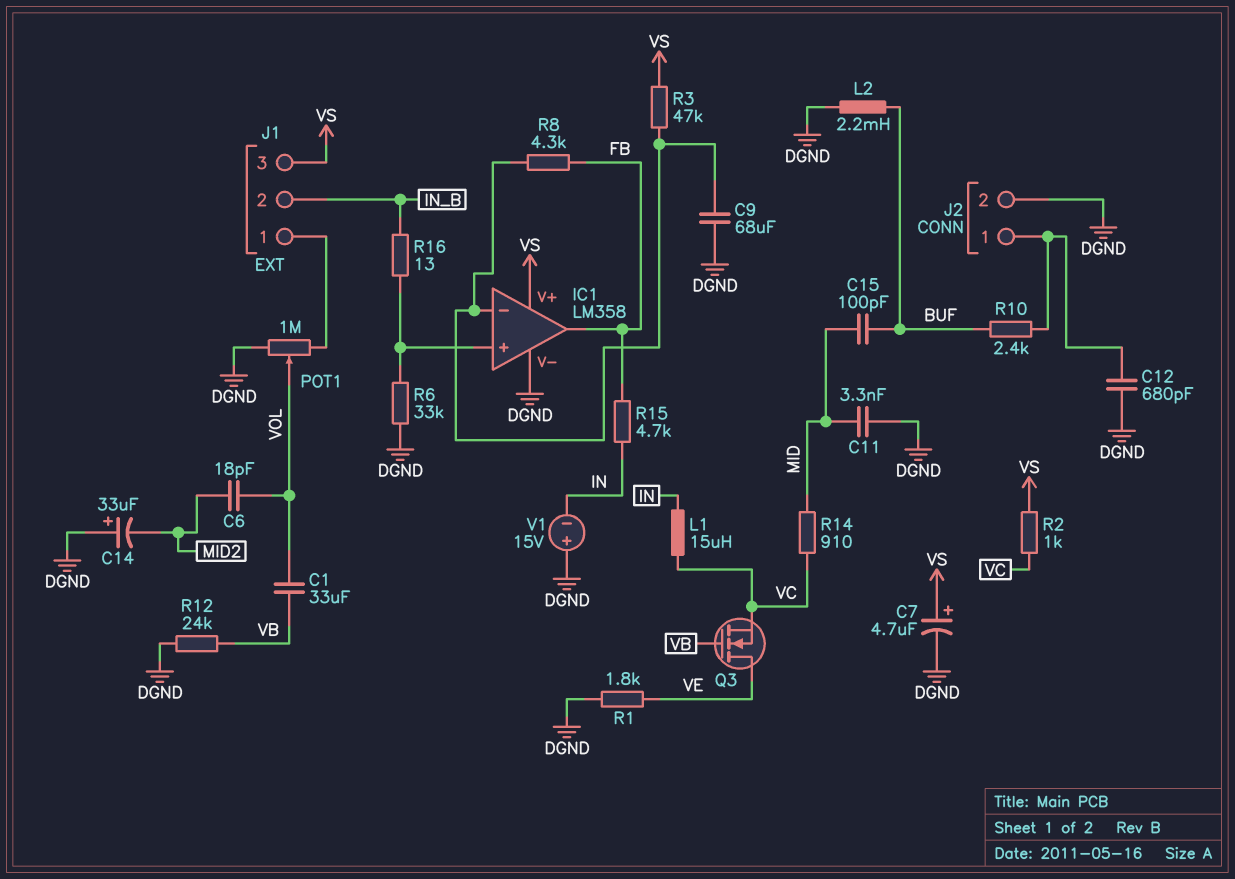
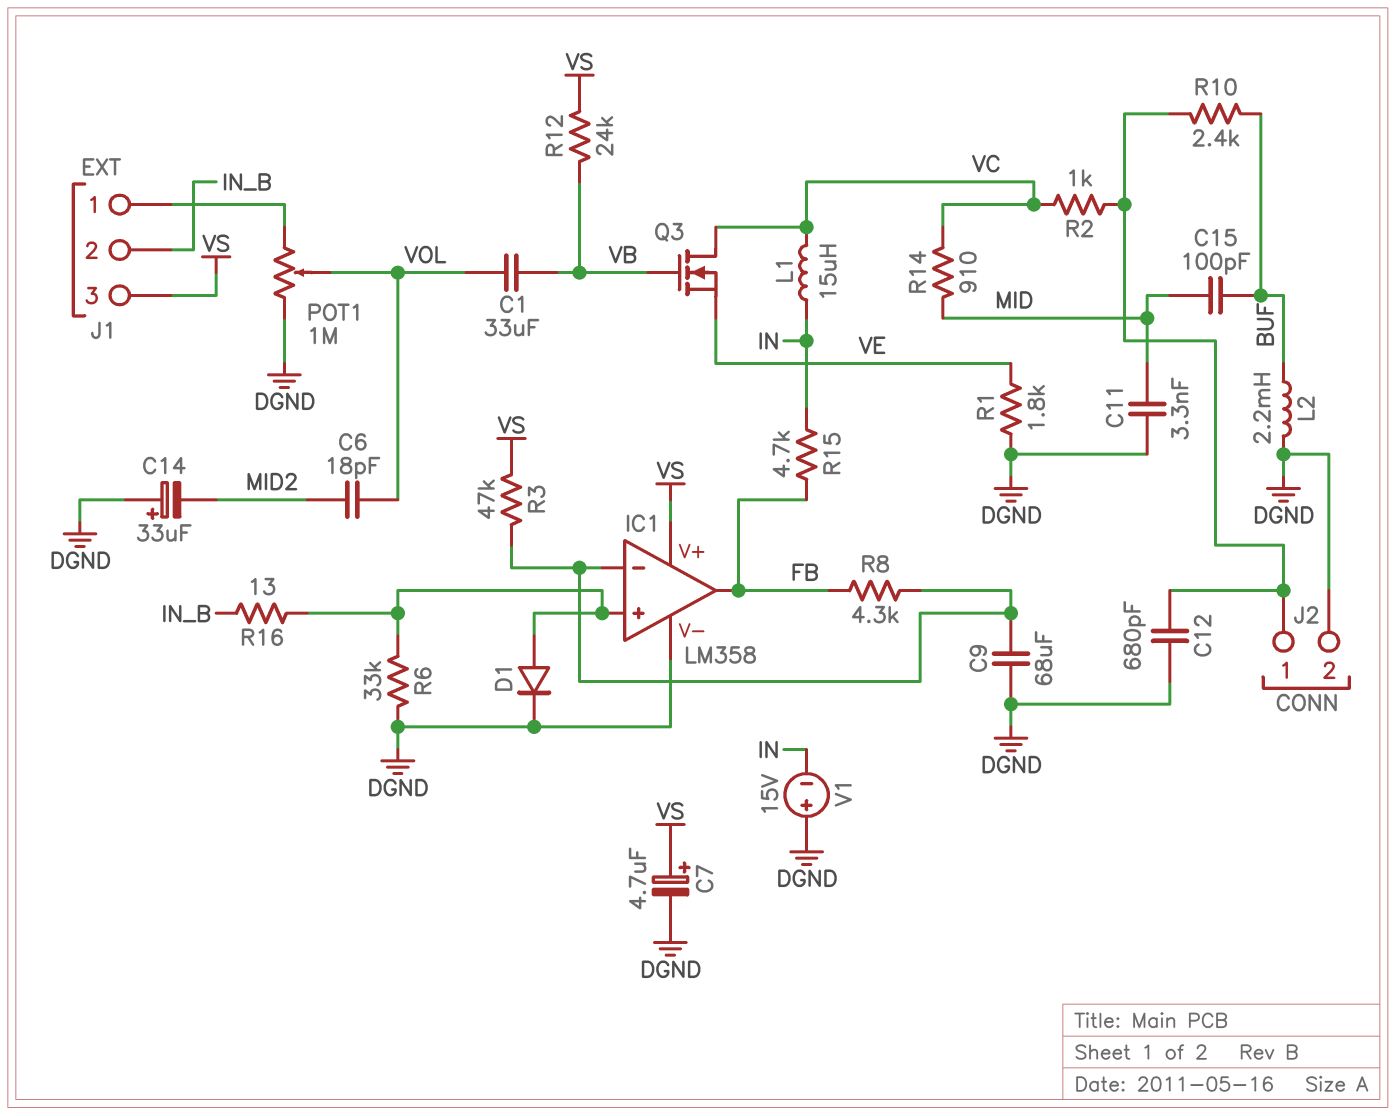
D1: none -> diode (A IC1/in+, K DGND)
Q3: NMOS (G VB, D VE, S VC) -> NMOS (G VB, D VC, S VE)
R2: 1k (VC, VS) -> 1k (J2/1, VC)
R12: 24k (DGND, VB) -> 24k (VB, VS)

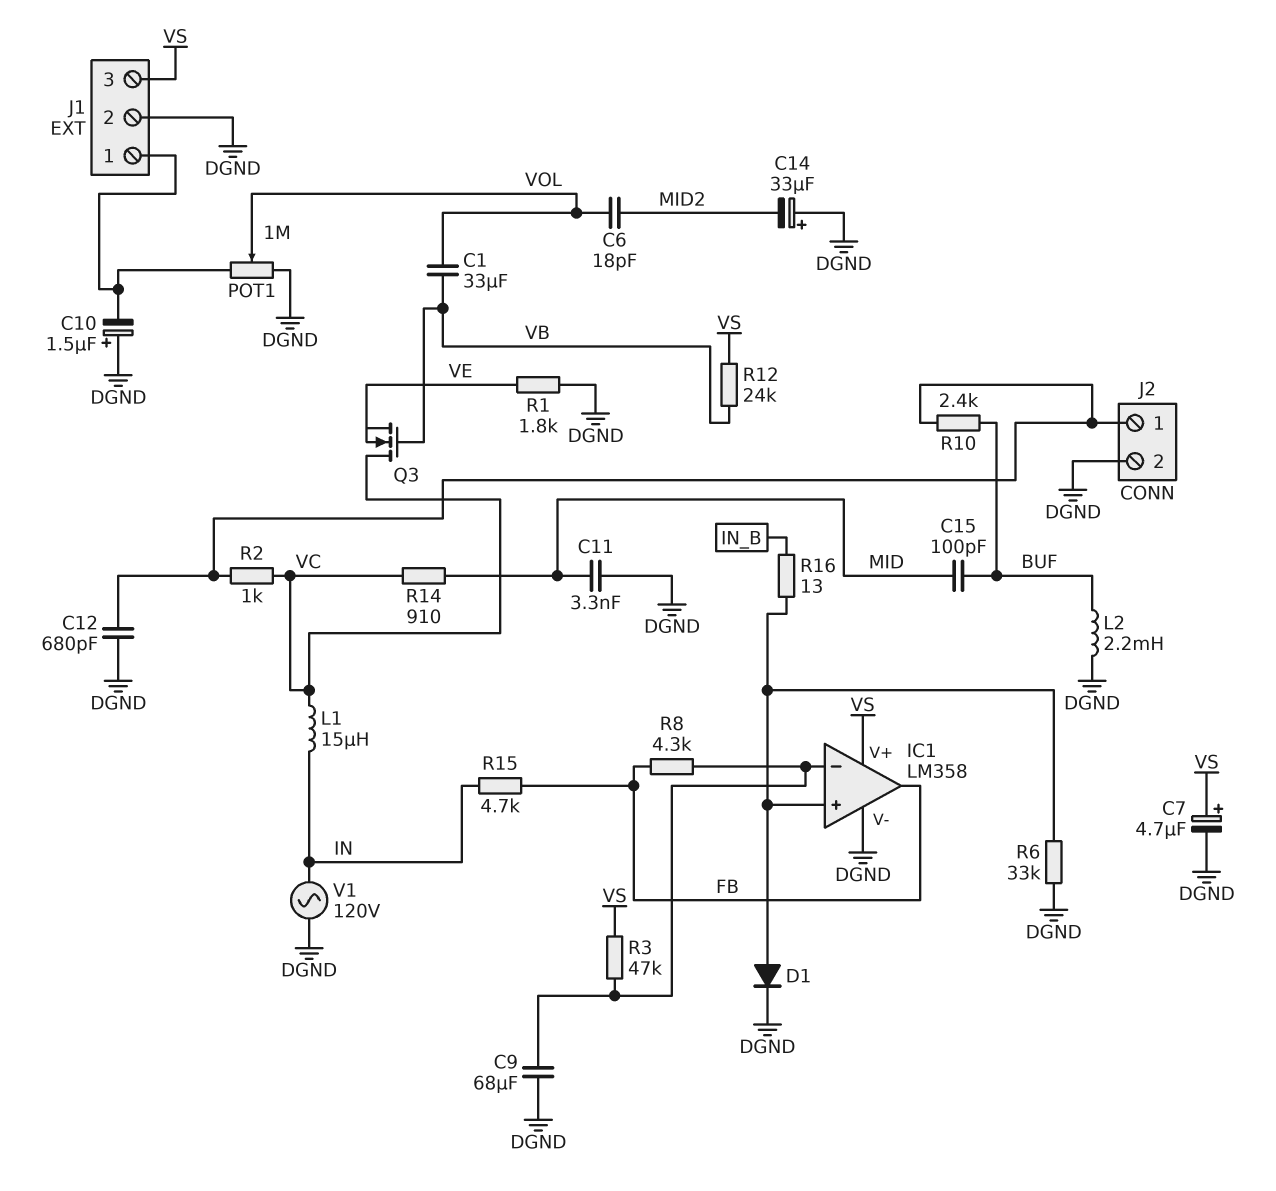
C10: none -> 1.5uF (plus DGND, minus J1/1)
J1 pin 2: IN_B -> DGND
V1: 15V (plus DGND, minus IN) -> AC 120V (DGND, IN)

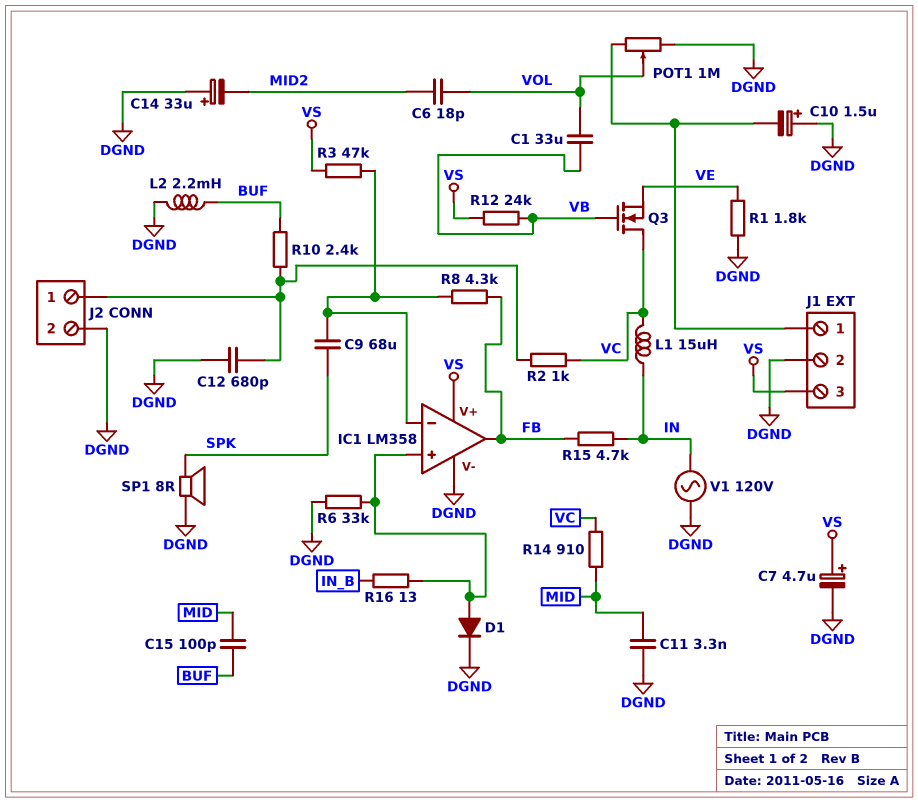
C9: 68uF (DGND, IC1/in-) -> 68uF (IC1/in-, SPK)
SP1: none -> speaker 8R (DGND, SPK)

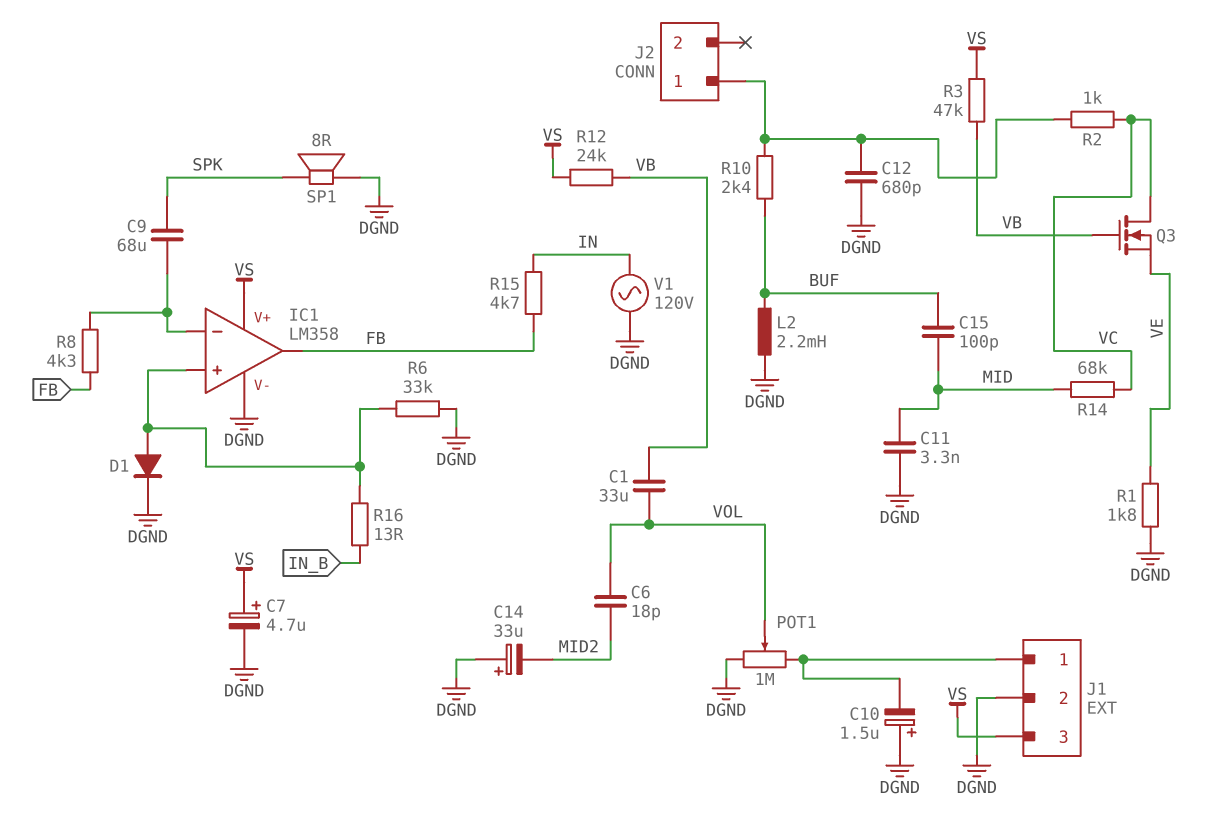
J2 pin 2: DGND -> none
L1: 15uH (IN, VC) -> none
R3: 47k (IC1/in-, VS) -> 47k (VB, VS)
R14: 910 (MID, VC) -> 68k (MID, VC)

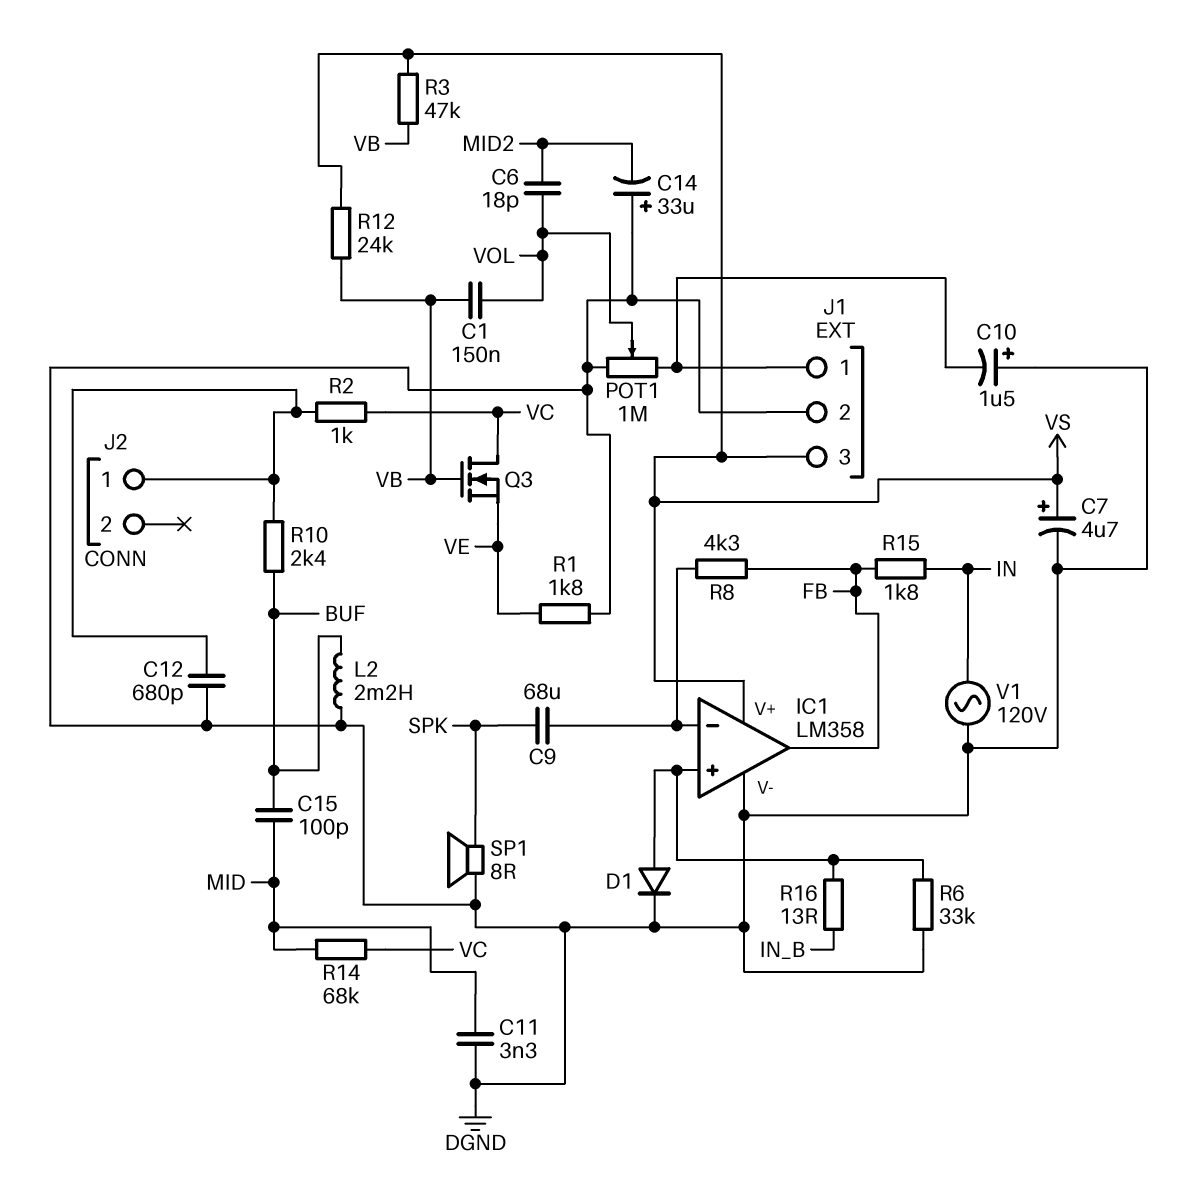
C1: 33uF (VB, VOL) -> 150nF (VB, VOL)
R15: 4.7k (FB, IN) -> 1.8k (FB, IN)

